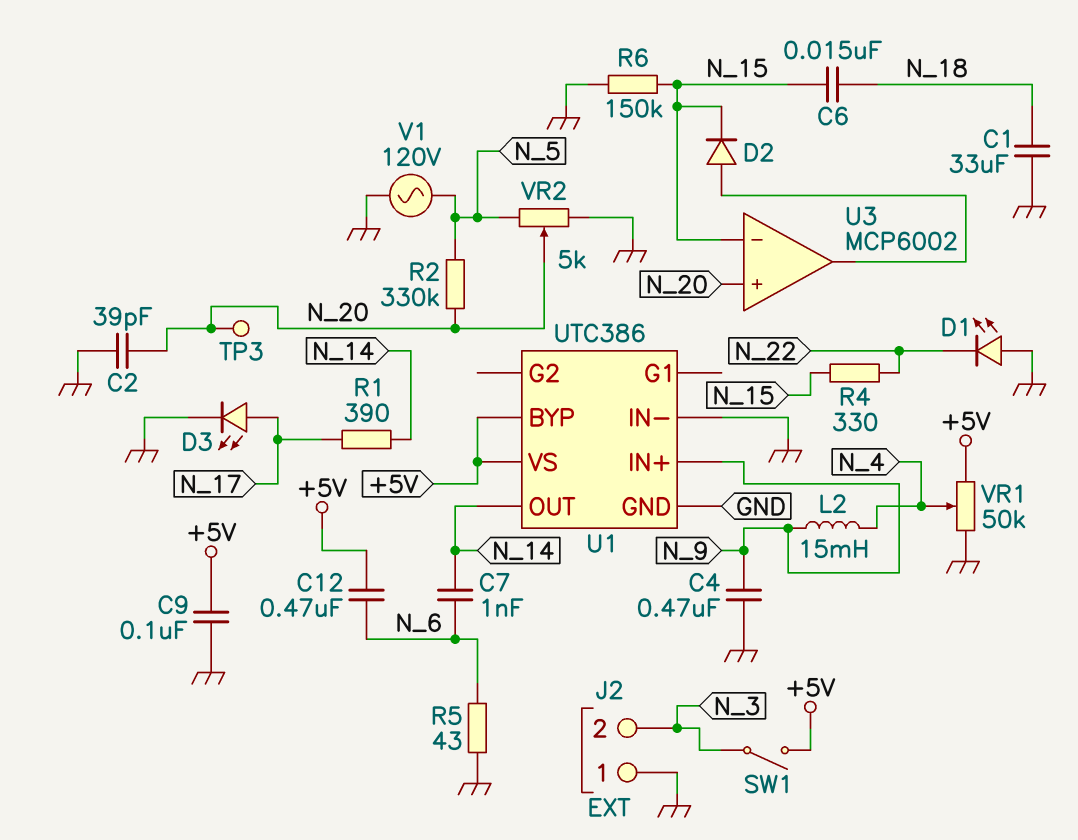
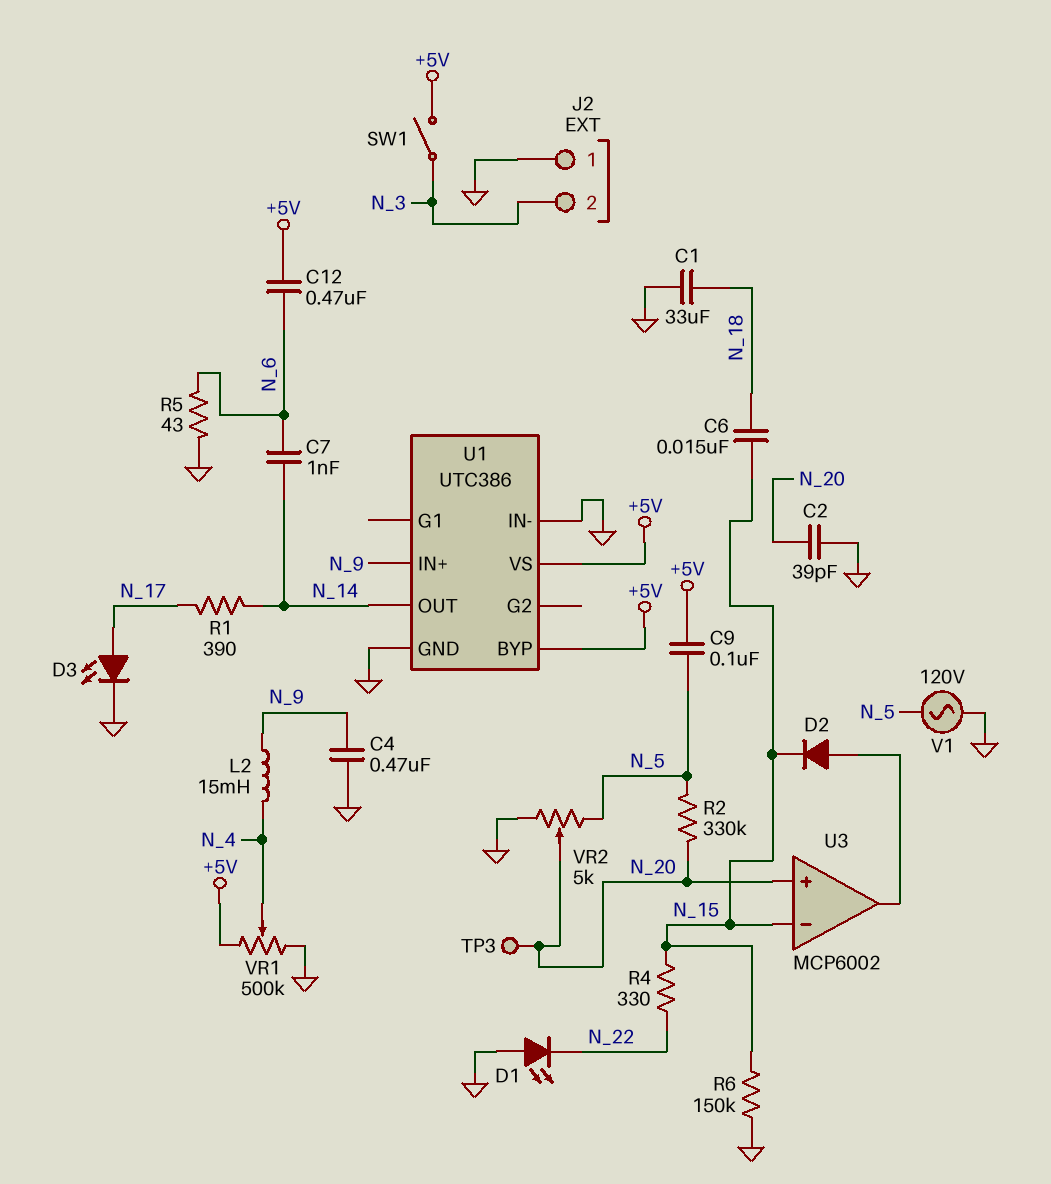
C9: 100nF (+5V, GND) -> 100nF (+5V, N_5)
VR1: 50k (+5V, GND, wiper N_4) -> 500k (+5V, GND, wiper N_4)

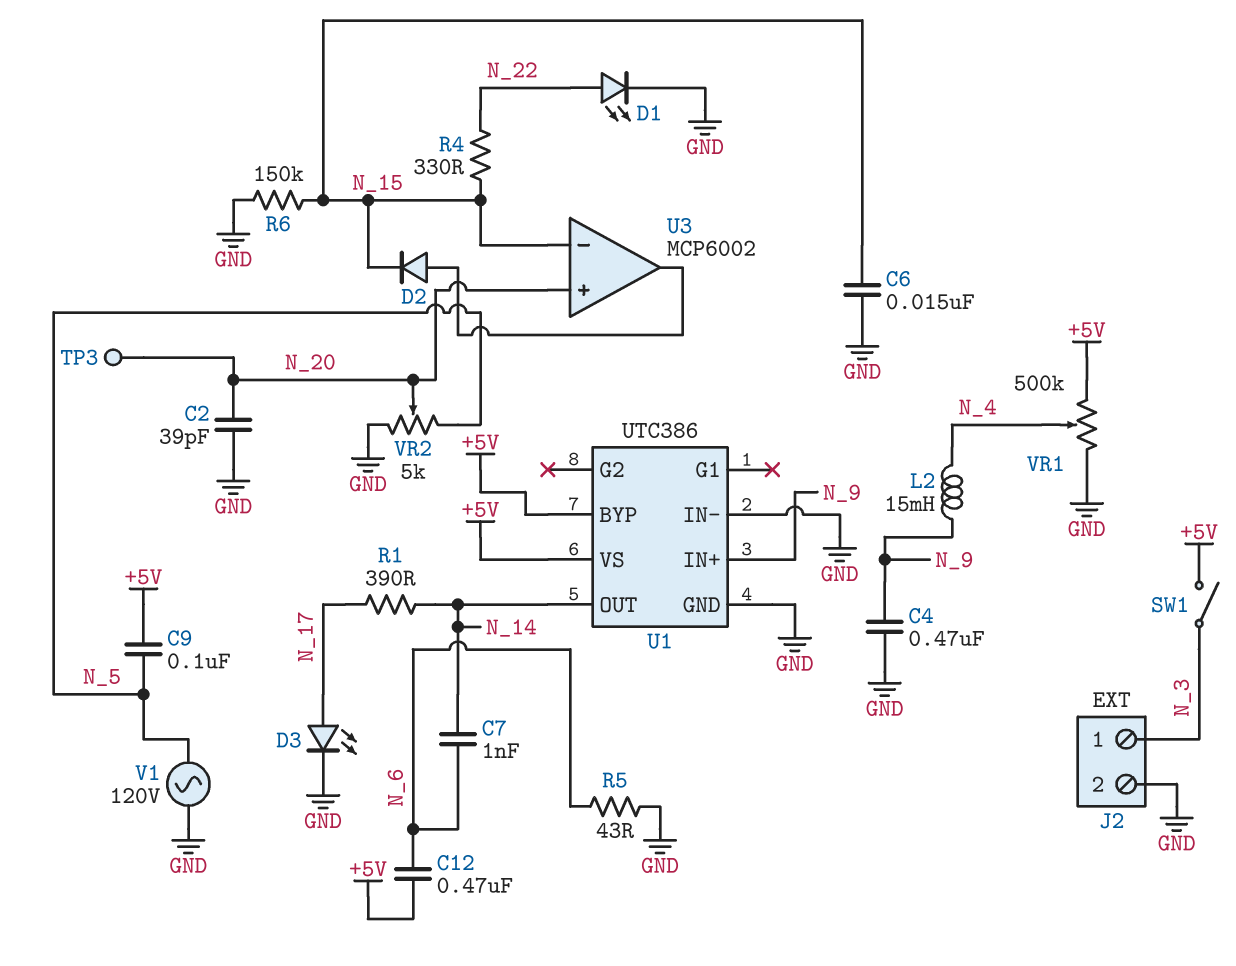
C1: 33uF (GND, N_18) -> none
C6: 15nF (N_15, N_18) -> 15nF (GND, N_15)
D1: LED (A GND, K N_22) -> LED (A N_22, K GND)
J2 pin 1: GND -> N_3
J2 pin 2: N_3 -> GND
R2: 330k (N_5, N_20) -> none

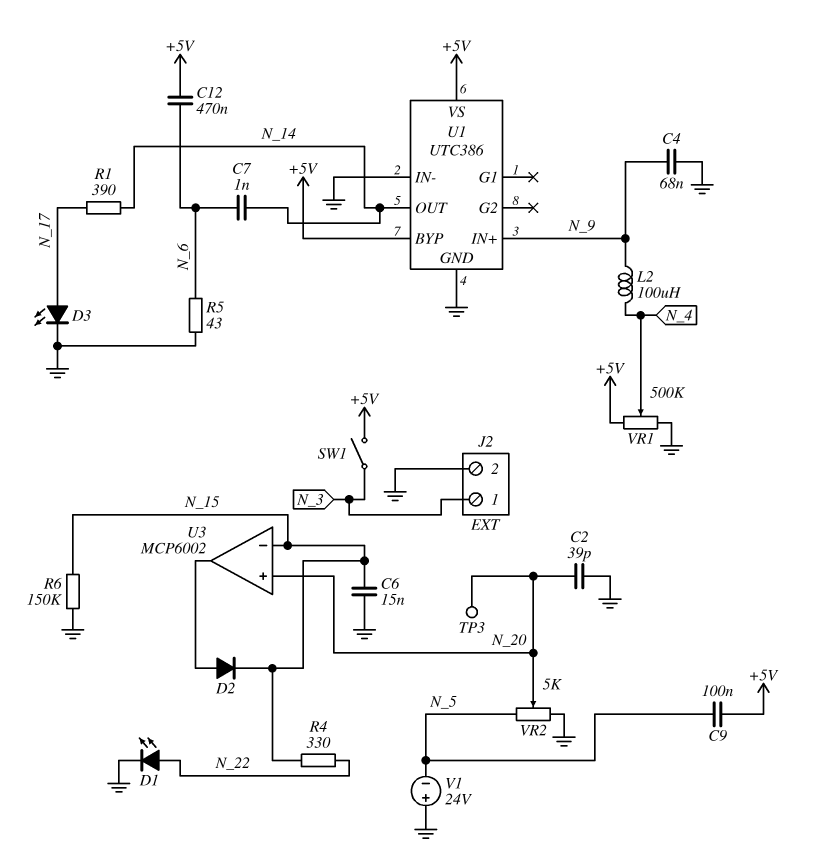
C4: 470nF (GND, N_9) -> 68nF (GND, N_9)
L2: 15mH (N_4, N_9) -> 100uH (N_4, N_9)
V1: AC 120V (GND, N_5) -> 24V (plus GND, minus N_5)

